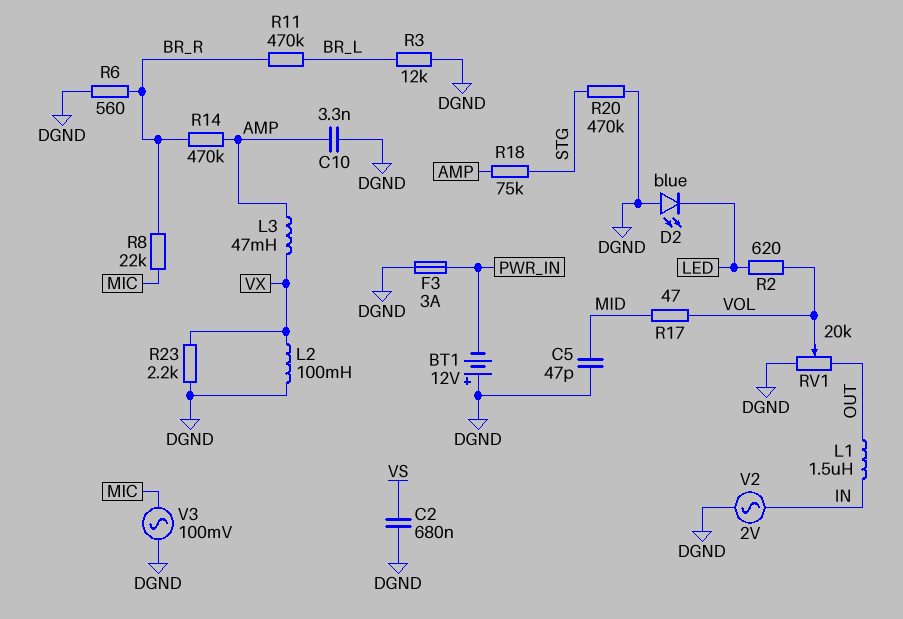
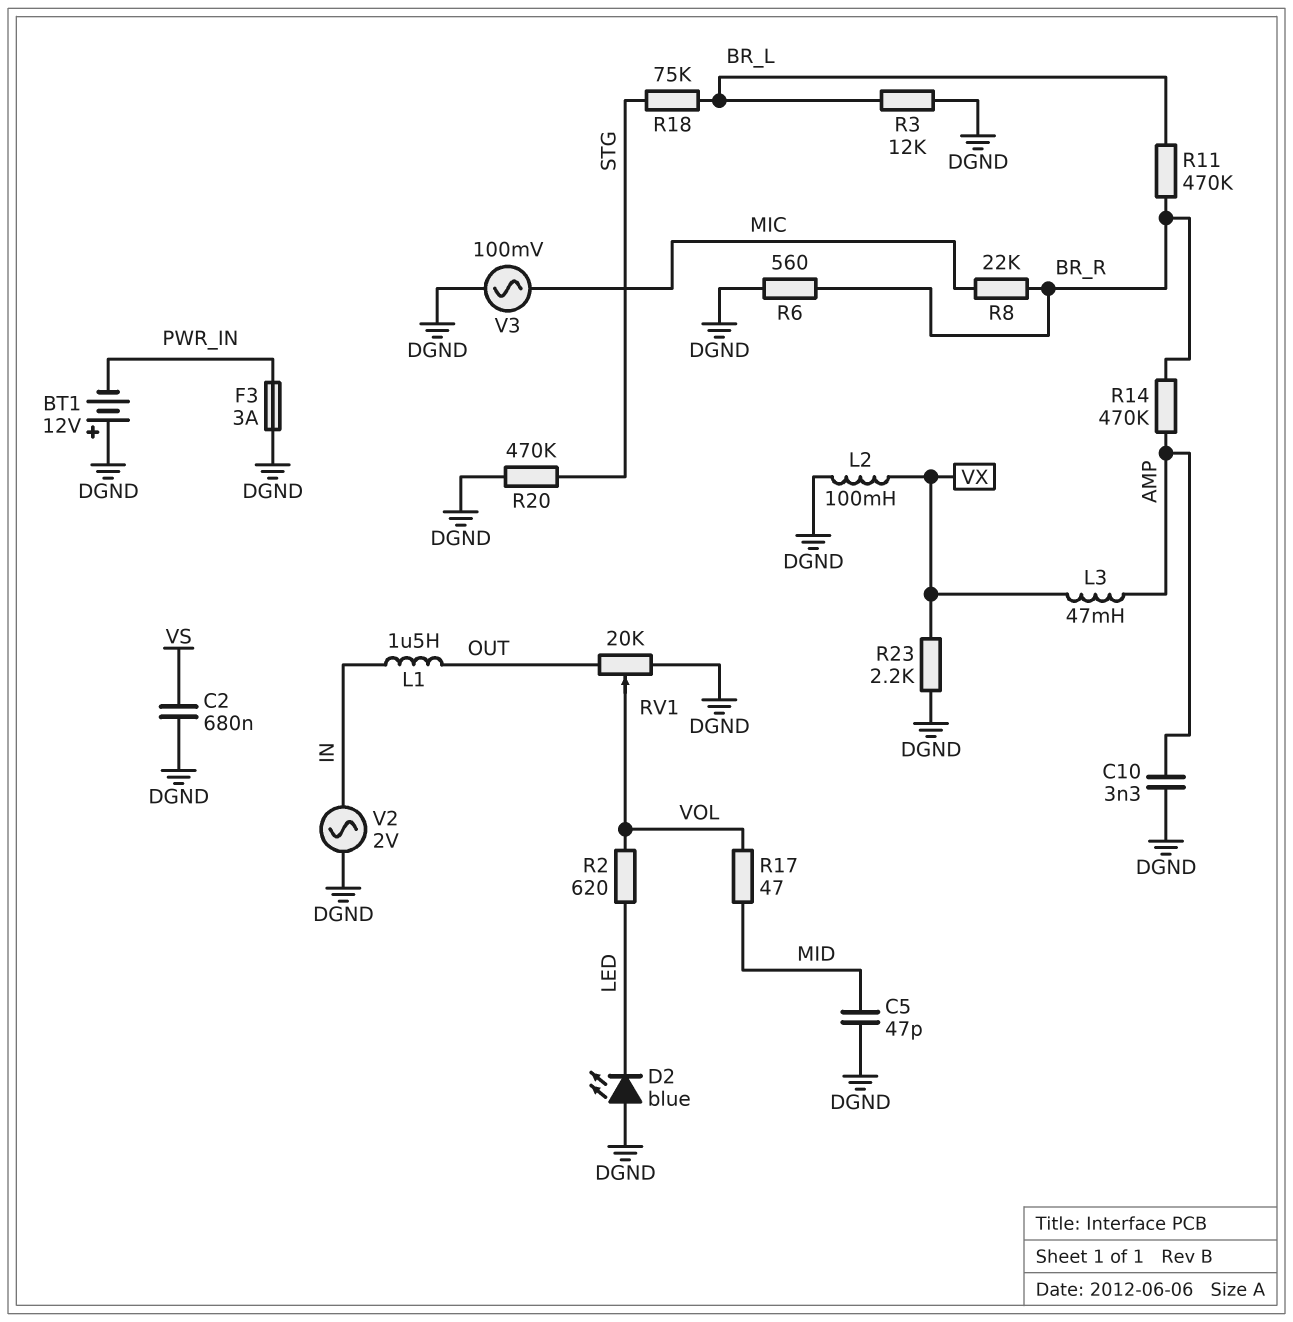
R18: 75k (AMP, STG) -> 75k (BR_L, STG)

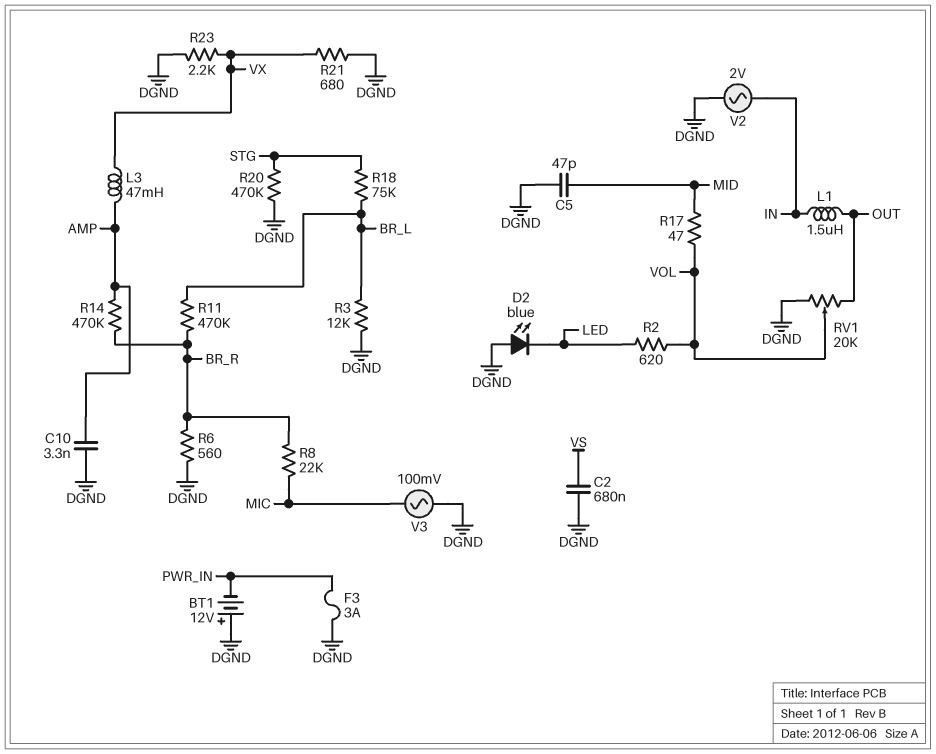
L2: 100mH (DGND, VX) -> none
R21: none -> 680 (DGND, VX)

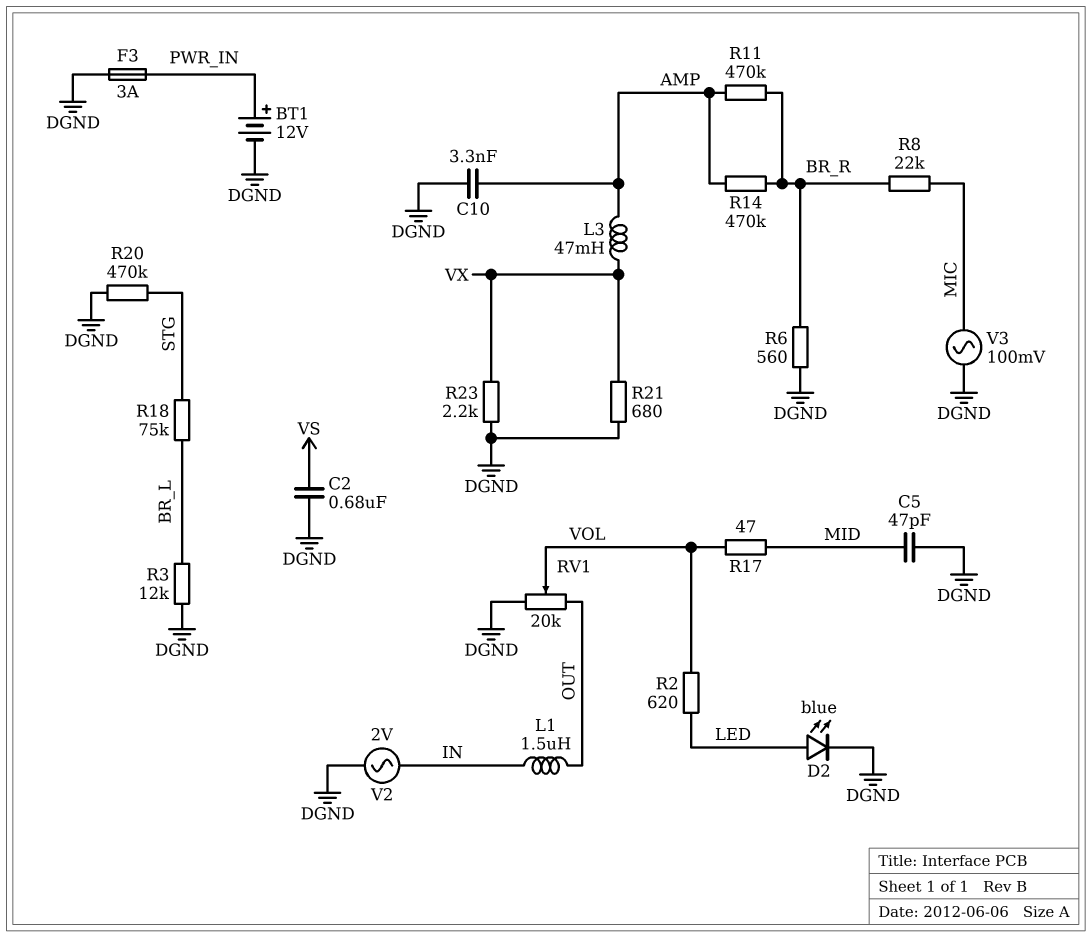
BT1: 12V (plus DGND, minus PWR_IN) -> 12V (plus PWR_IN, minus DGND)
D2: LED blue (A DGND, K LED) -> LED blue (A LED, K DGND)
R11: 470k (BR_L, BR_R) -> 470k (AMP, BR_R)

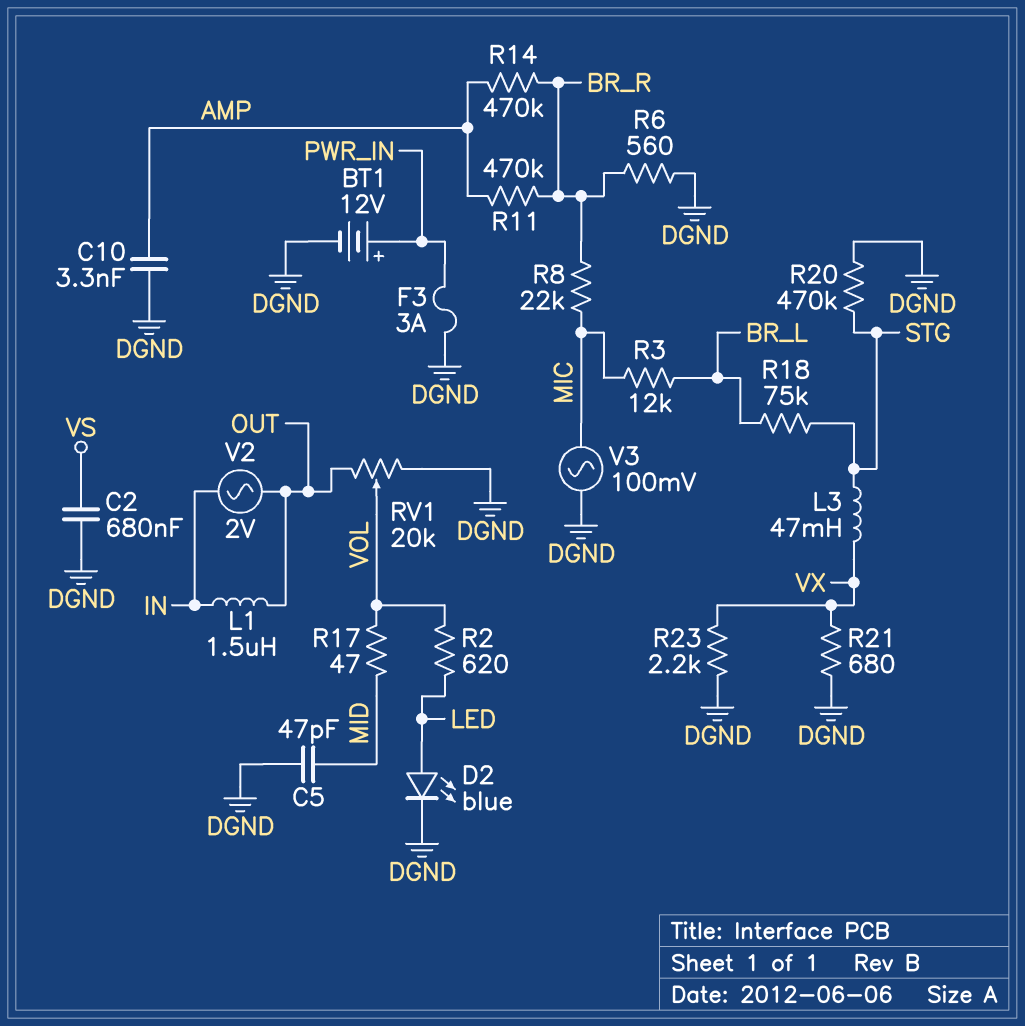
L3: 47mH (AMP, VX) -> 47mH (STG, VX)
R3: 12k (BR_L, DGND) -> 12k (BR_L, MIC)
V2: AC 2V (DGND, IN) -> AC 2V (IN, OUT)

